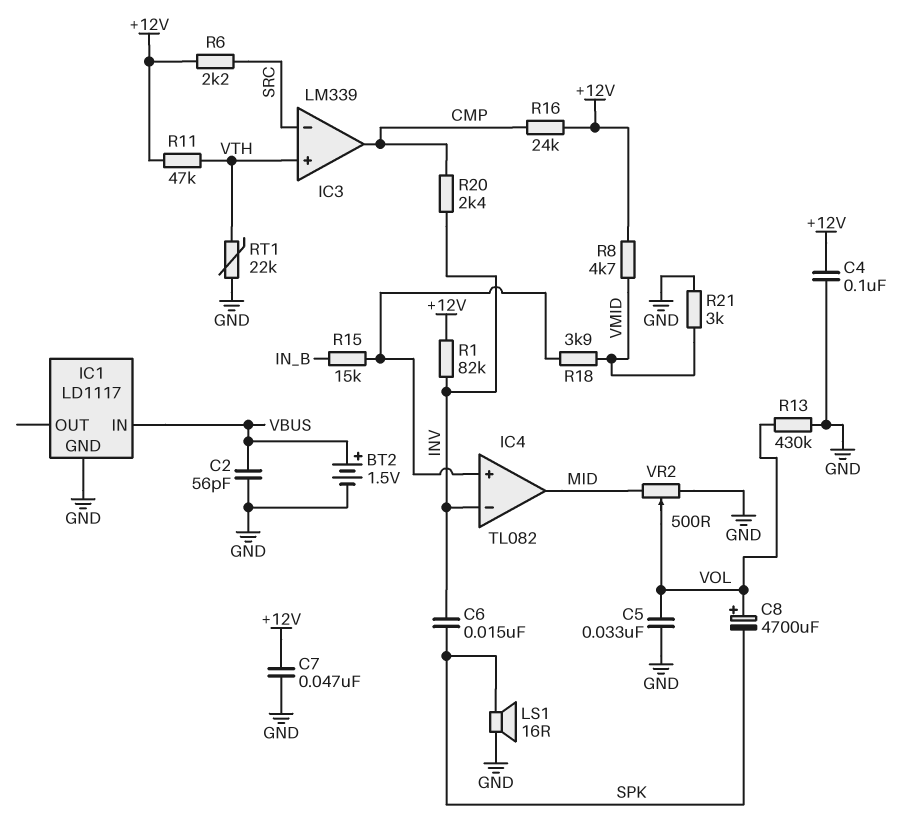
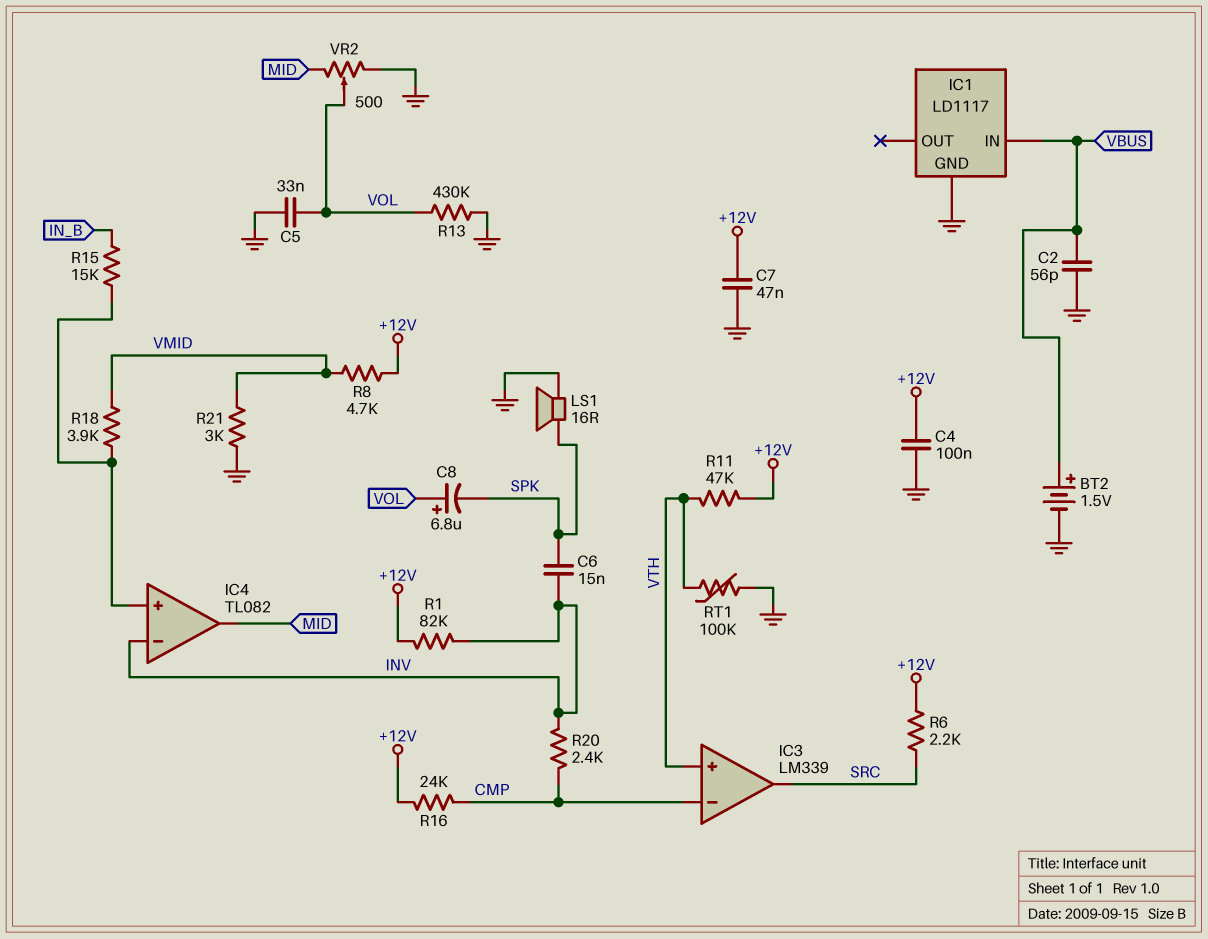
C8: 4700uF (plus VOL, minus SPK) -> 6.8uF (plus VOL, minus SPK)
IC3 pin in-: SRC -> CMP
IC3 pin out: CMP -> SRC
RT1: 22k (GND, VTH) -> 100k (GND, VTH)

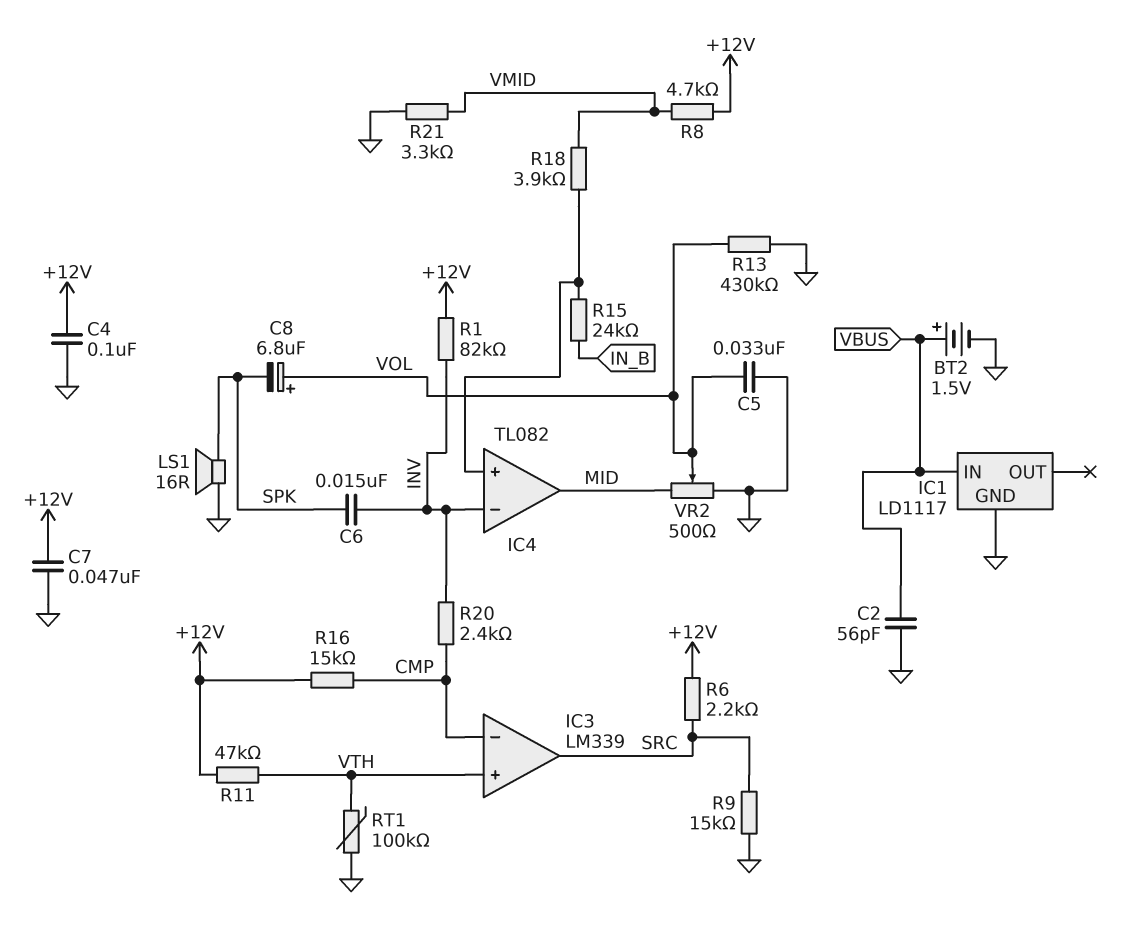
R9: none -> 15k (GND, SRC)
R15: 15k (IC4/in+, IN_B) -> 24k (IC4/in+, IN_B)
R16: 24k (+12V, CMP) -> 15k (+12V, CMP)
R21: 3k (GND, VMID) -> 3.3k (GND, VMID)

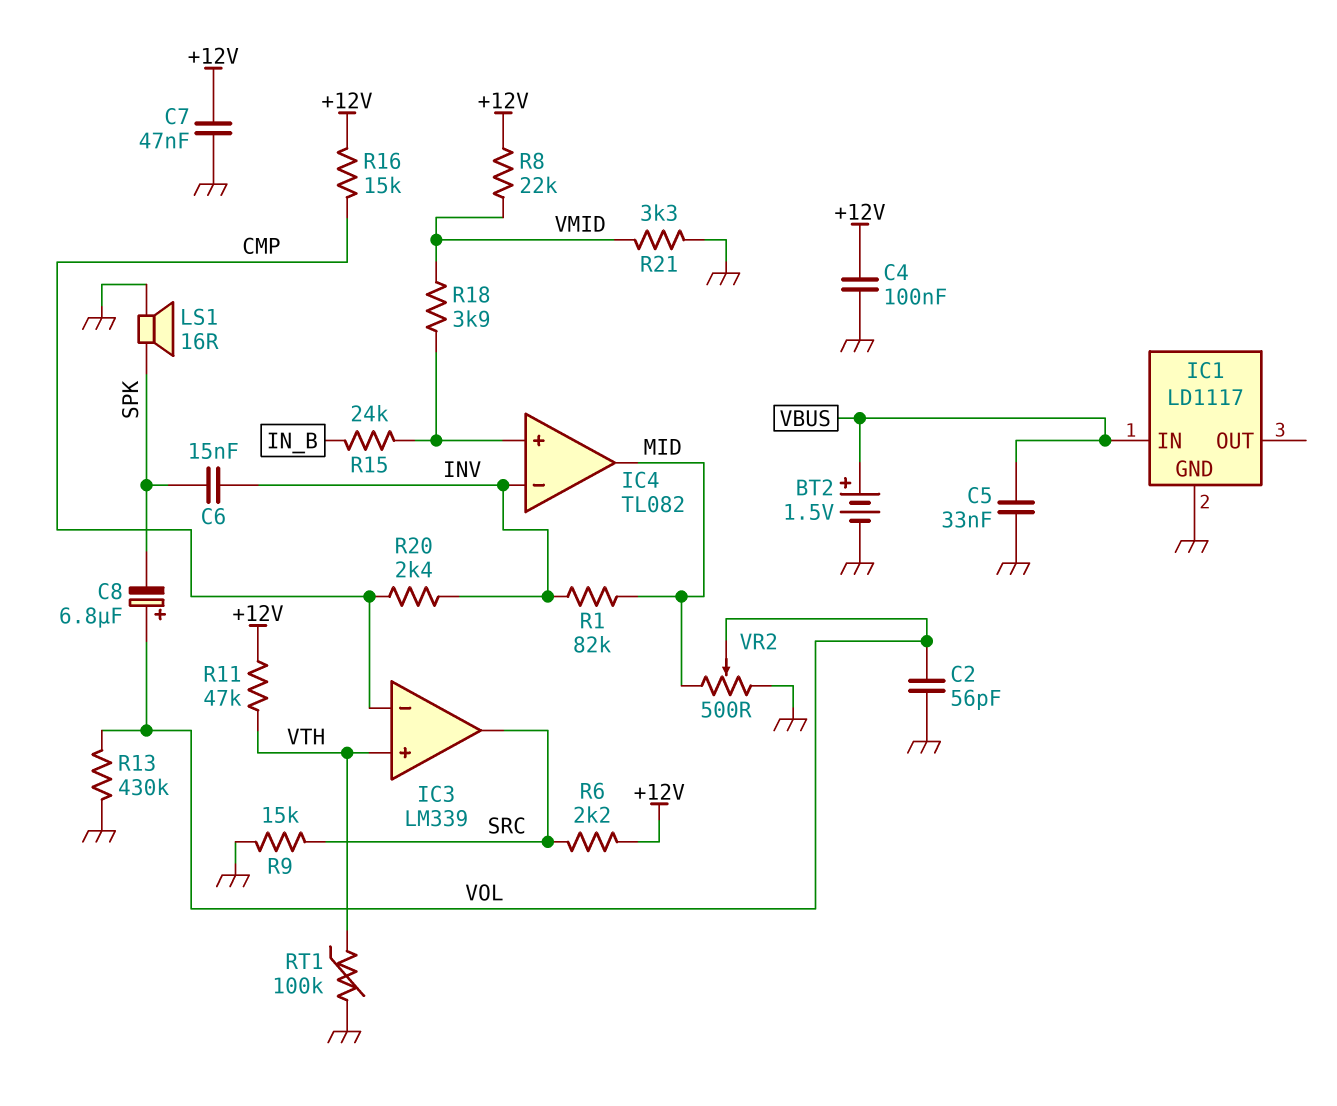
C2: 56pF (GND, VBUS) -> 56pF (GND, VOL)
C5: 33nF (GND, VOL) -> 33nF (GND, VBUS)
R1: 82k (+12V, INV) -> 82k (INV, MID)
R8: 4.7k (+12V, VMID) -> 22k (+12V, VMID)

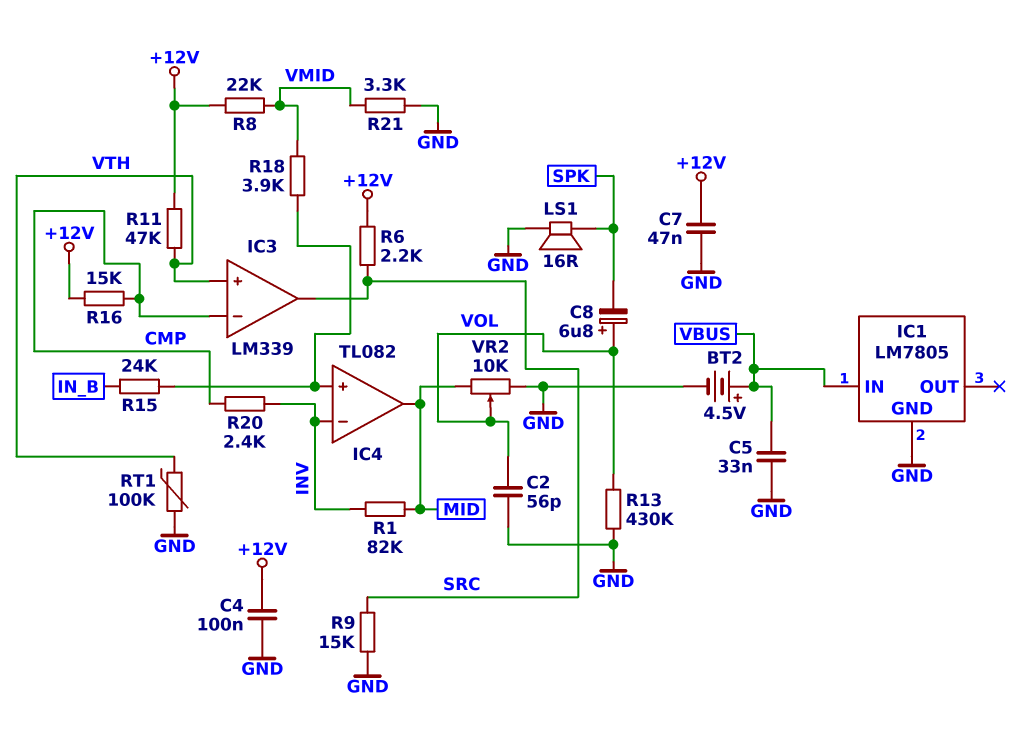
BT2: 1.5V (plus VBUS, minus GND) -> 4.5V (plus VBUS, minus GND)
C6: 15nF (INV, SPK) -> none
IC1: LD1117 -> LM7805
VR2: 500 (GND, MID, wiper VOL) -> 10k (GND, MID, wiper VOL)

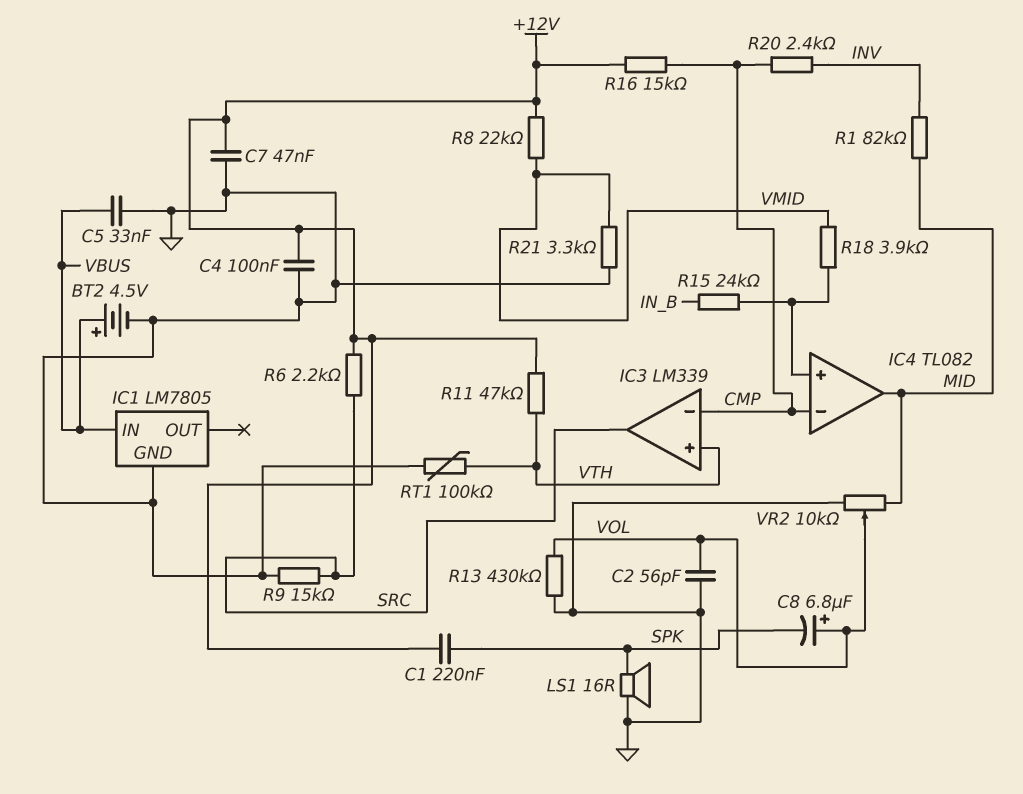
C1: none -> 220nF (+12V, SPK)
IC4 pin in-: INV -> CMP

